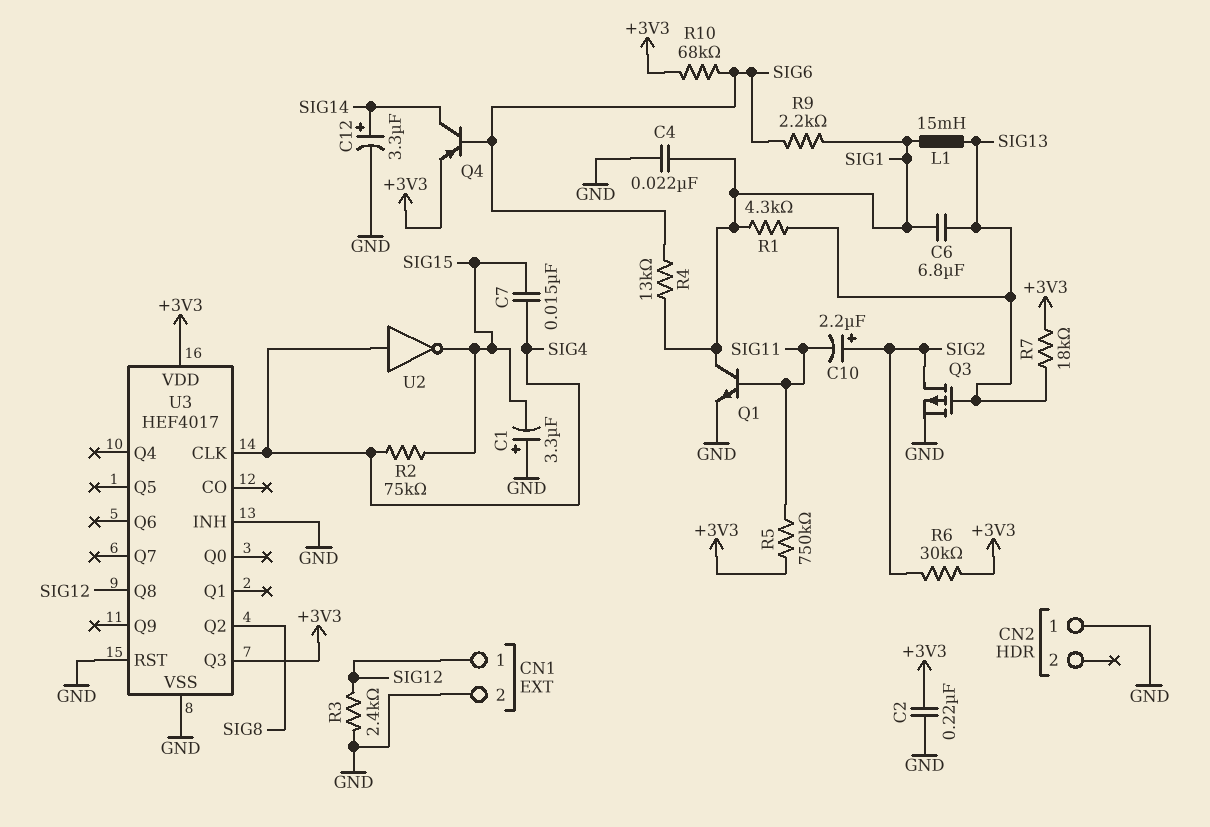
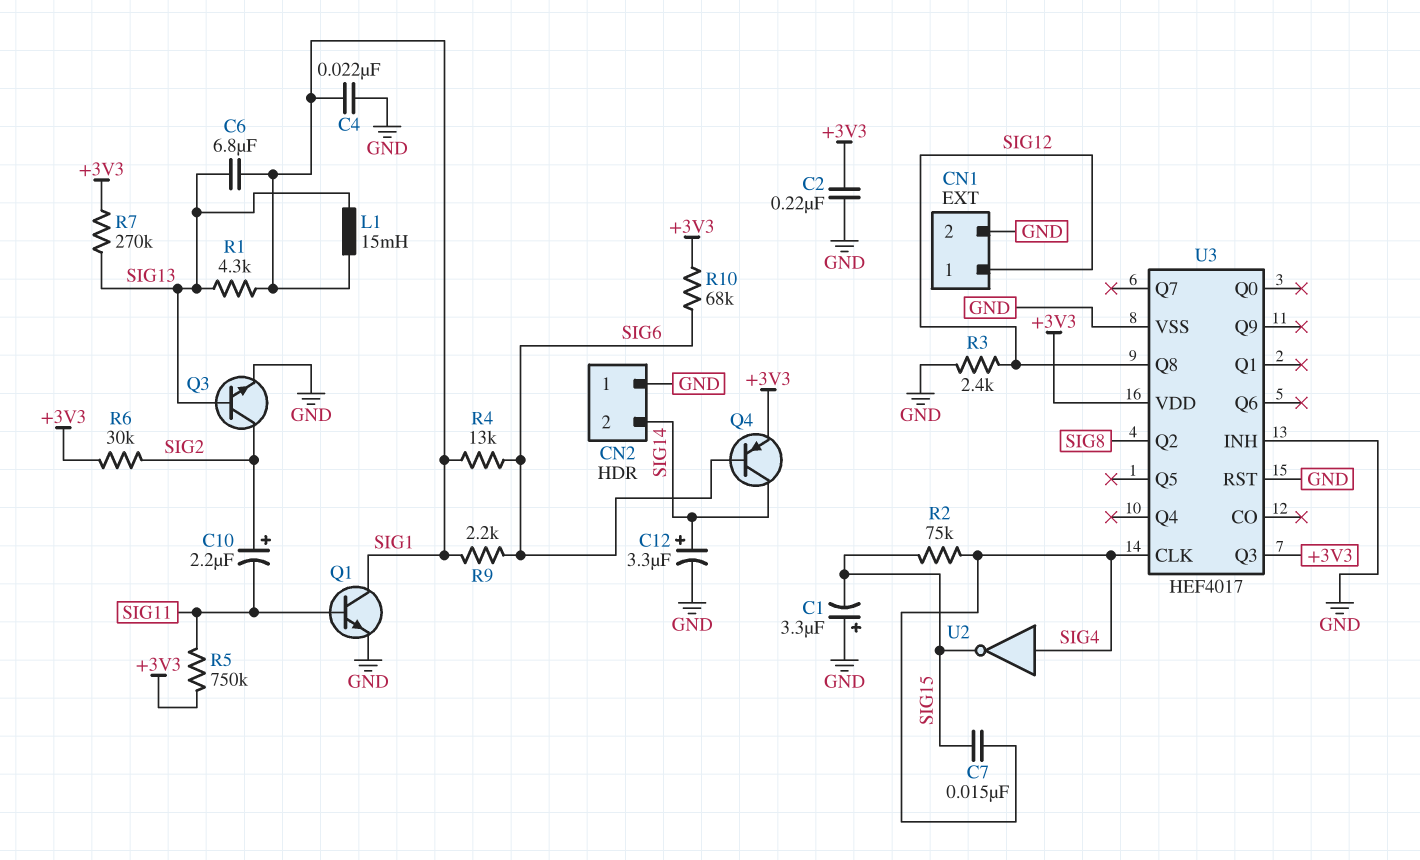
CN2 pin 2: none -> SIG14
Q3: PMOS (G SIG13, D SIG2, S GND) -> NPN (B SIG13, C SIG2, E GND)
R7: 18k (+3V3, SIG13) -> 270k (+3V3, SIG13)

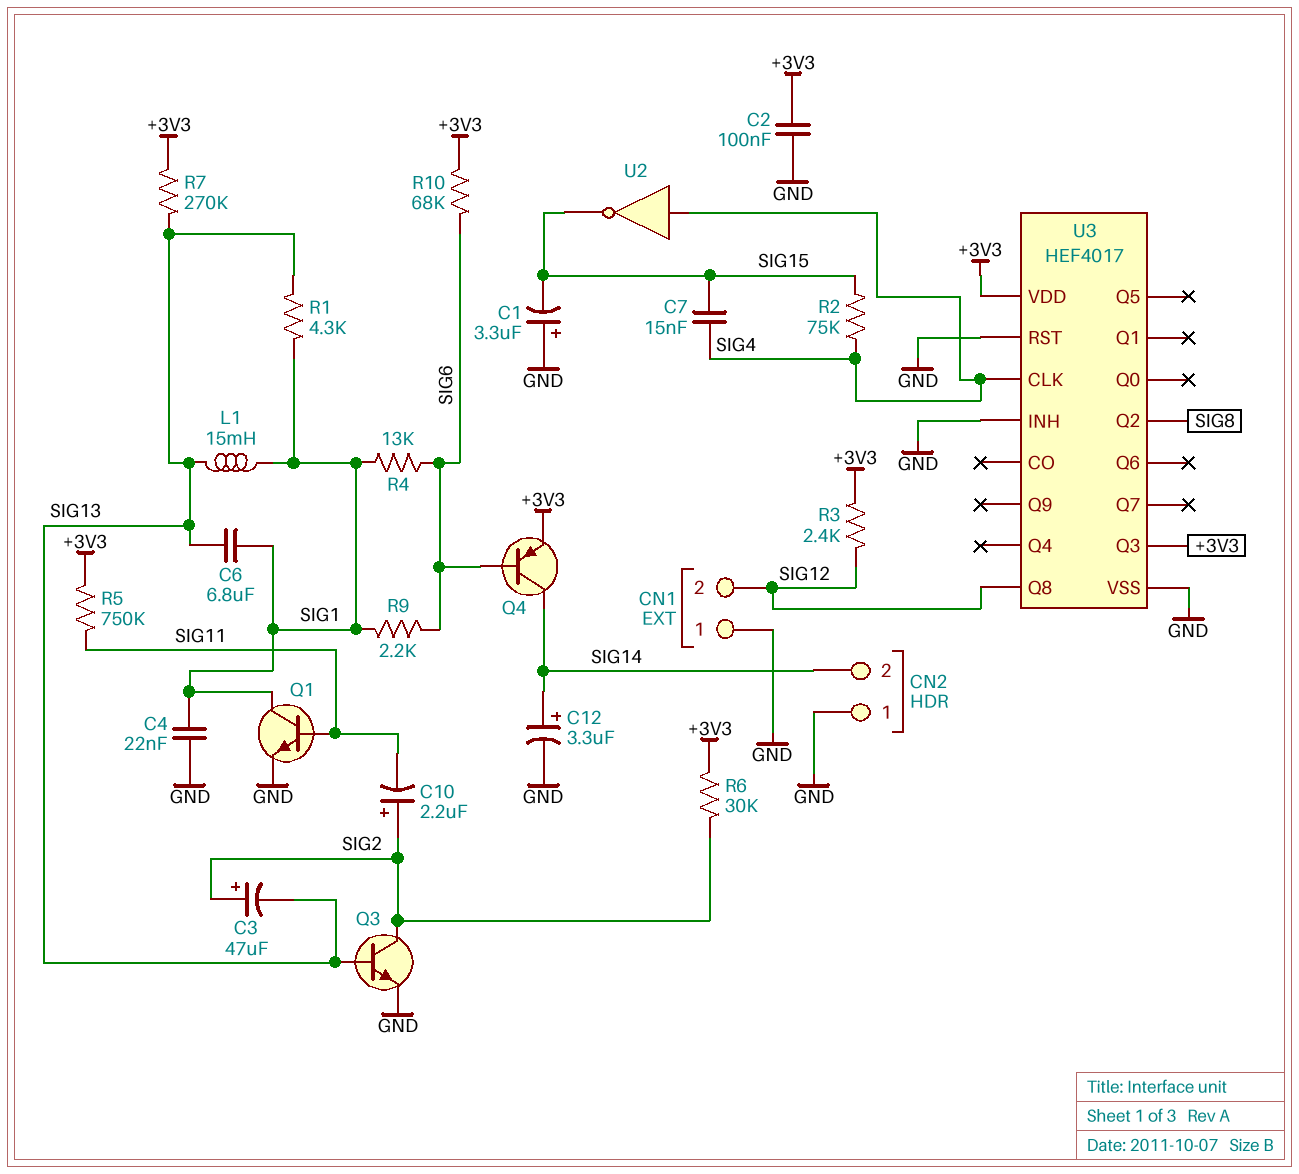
C2: 220nF (+3V3, GND) -> 100nF (+3V3, GND)
C3: none -> 47uF (plus SIG2, minus SIG13)
CN1 pin 1: SIG12 -> GND
CN1 pin 2: GND -> SIG12
R3: 2.4k (GND, SIG12) -> 2.4k (+3V3, SIG12)

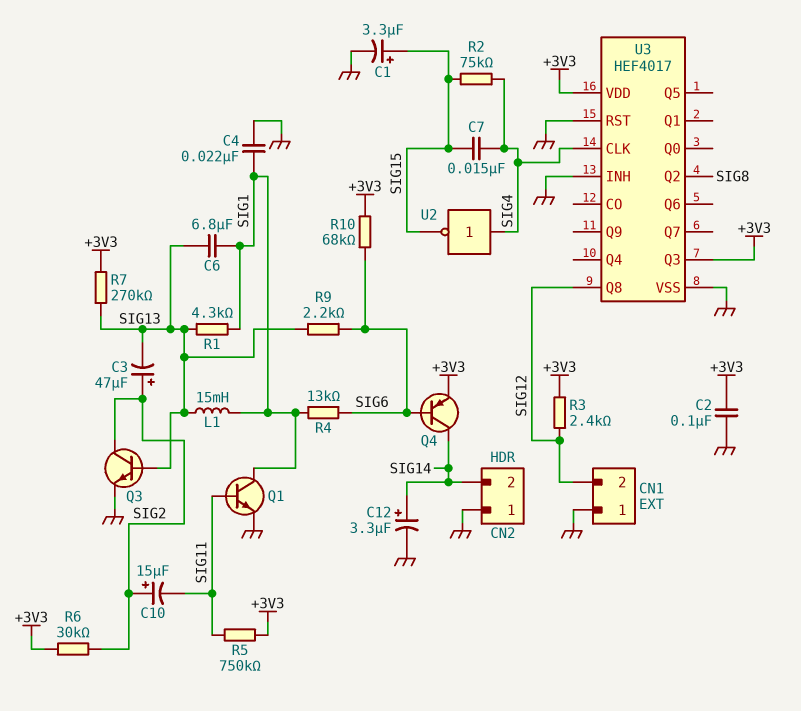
C1: 3.3uF (plus GND, minus SIG15) -> 3.3uF (plus SIG15, minus GND)
C10: 2.2uF (plus SIG2, minus SIG11) -> 15uF (plus SIG2, minus SIG11)
R9: 2.2k (SIG1, SIG6) -> 2.2k (SIG6, SIG13)

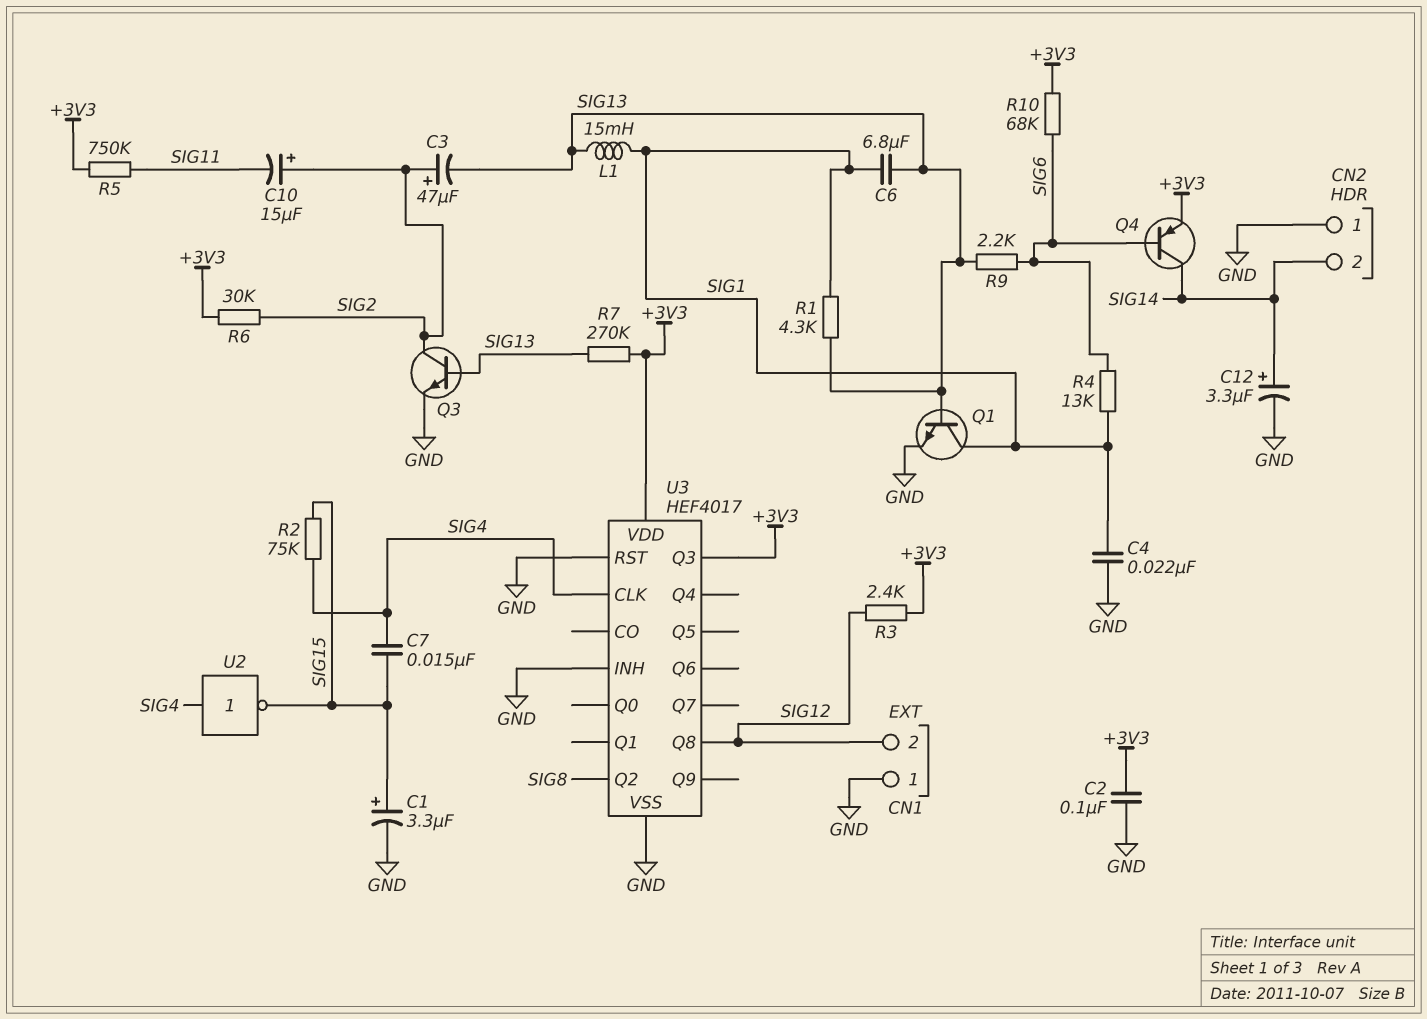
Q1: NPN (B SIG11, C SIG1, E GND) -> NPN (B SIG13, C SIG1, E GND)

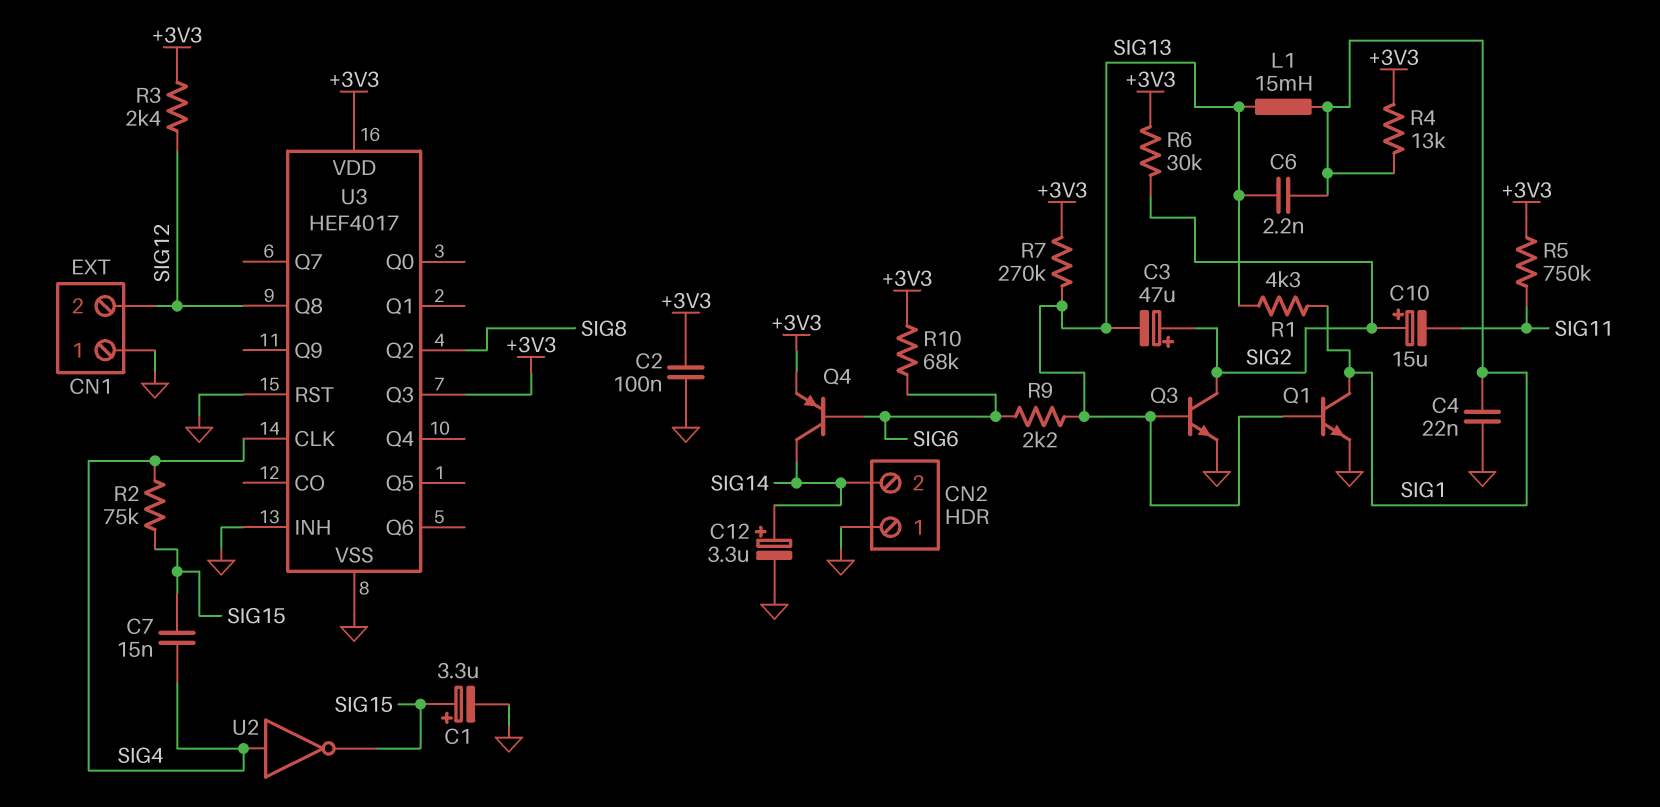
C6: 6.8uF (SIG1, SIG13) -> 2.2nF (SIG1, SIG13)
R4: 13k (SIG1, SIG6) -> 13k (+3V3, SIG1)

